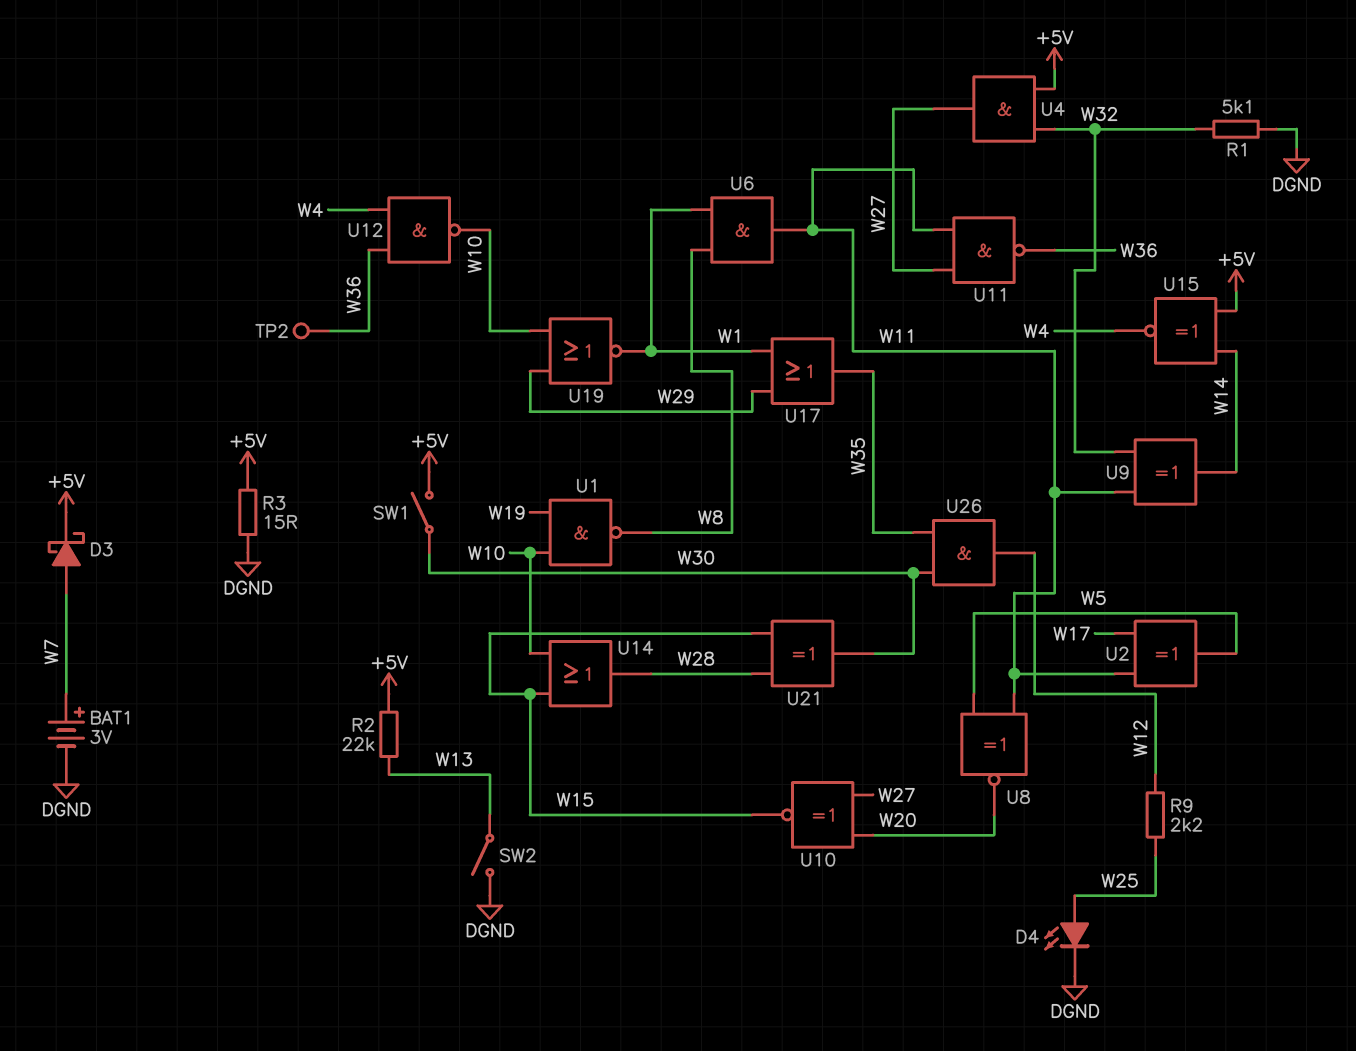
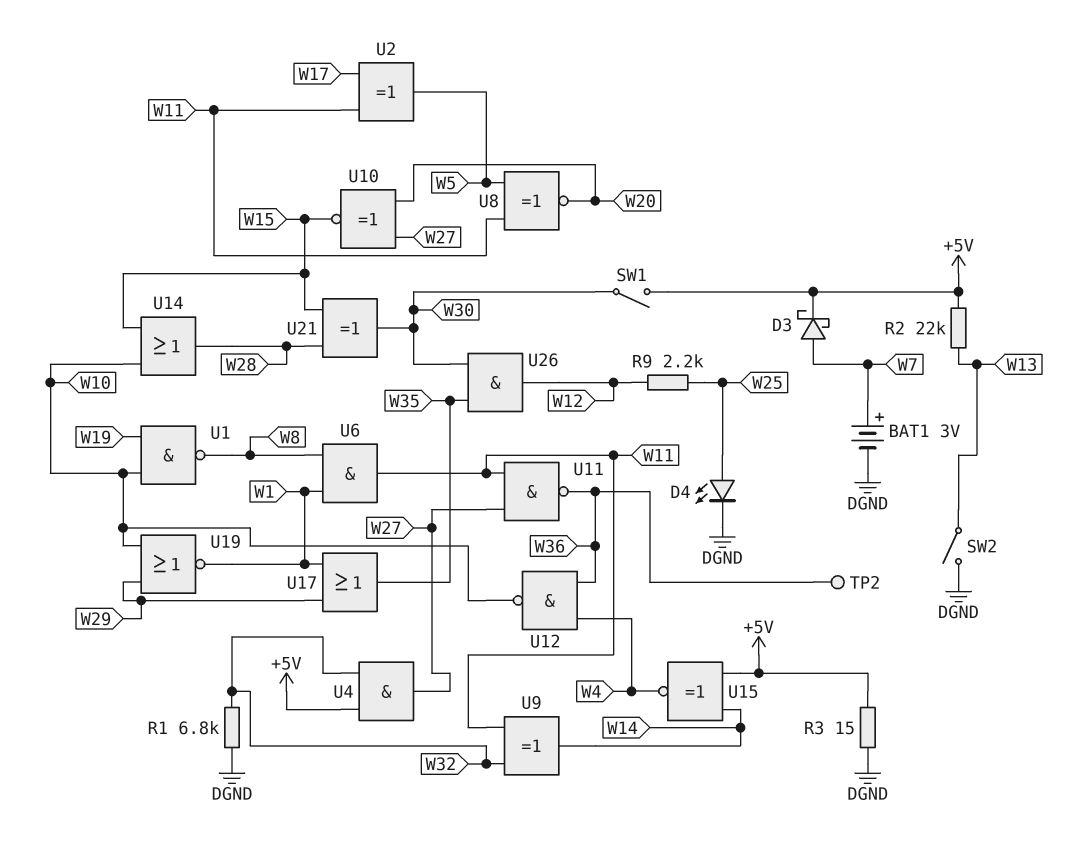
R1: 5.1k (DGND, W32) -> 6.8k (DGND, W32)

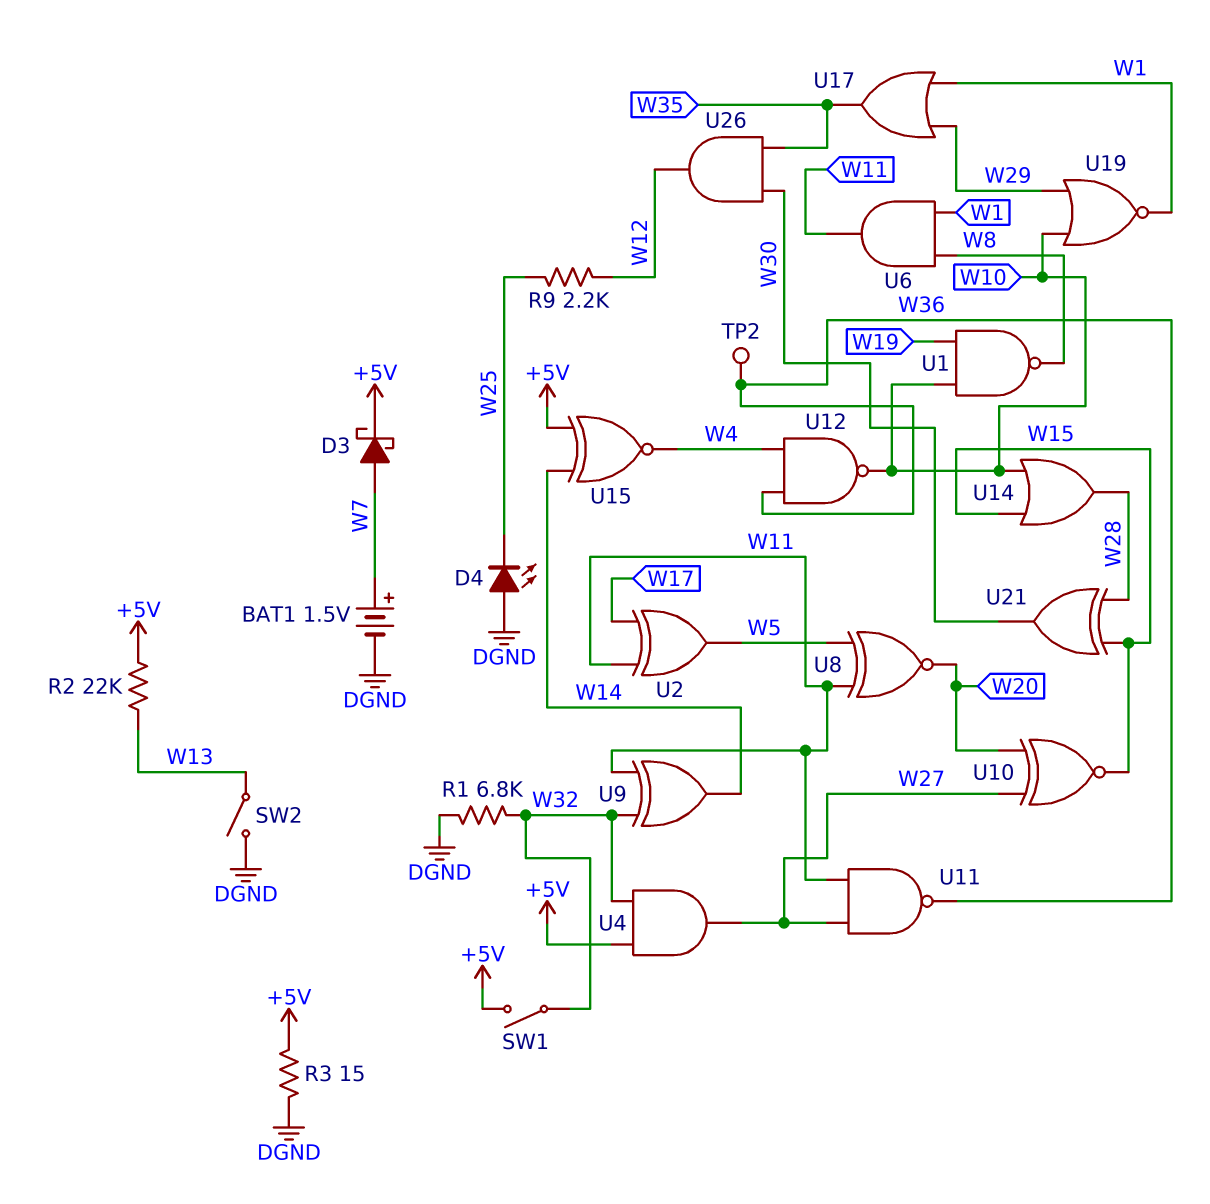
BAT1: 3V (plus W7, minus DGND) -> 1.5V (plus W7, minus DGND)
D4: LED (A W25, K DGND) -> LED (A DGND, K W25)
SW1: switch (+5V, W30) -> switch (+5V, W32)

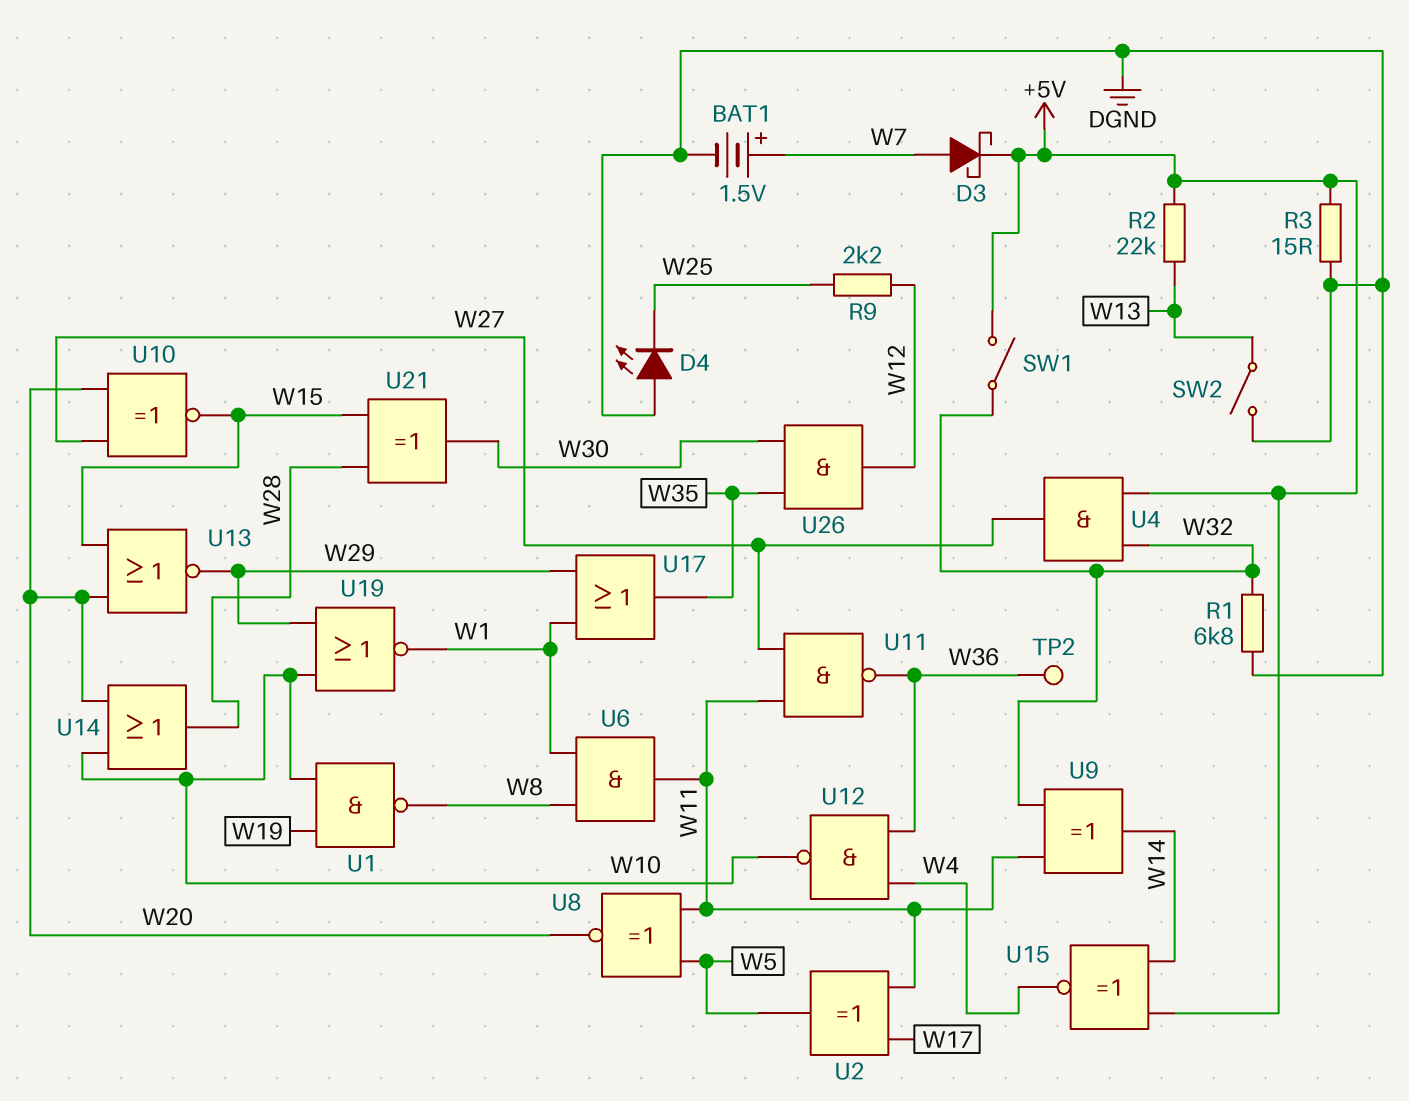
U13: none -> NOR (in W15, in W20, out W29)
U14: OR (in W10, in W15, out W28) -> OR (in W10, in W20, out W28)

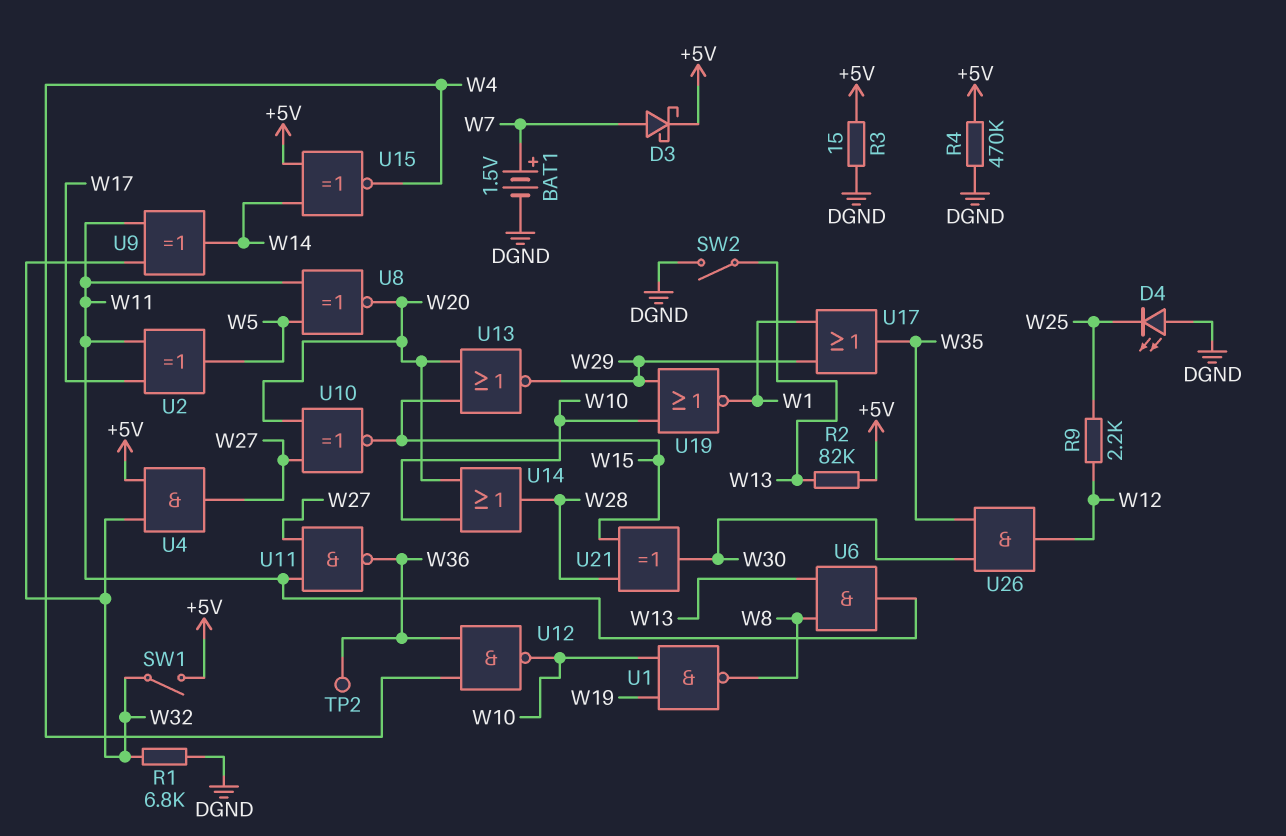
R2: 22k (+5V, W13) -> 82k (+5V, W13)
R4: none -> 470k (+5V, DGND)
U6: AND (in W1, in W8, out W11) -> AND (in W8, in W13, out W11)

